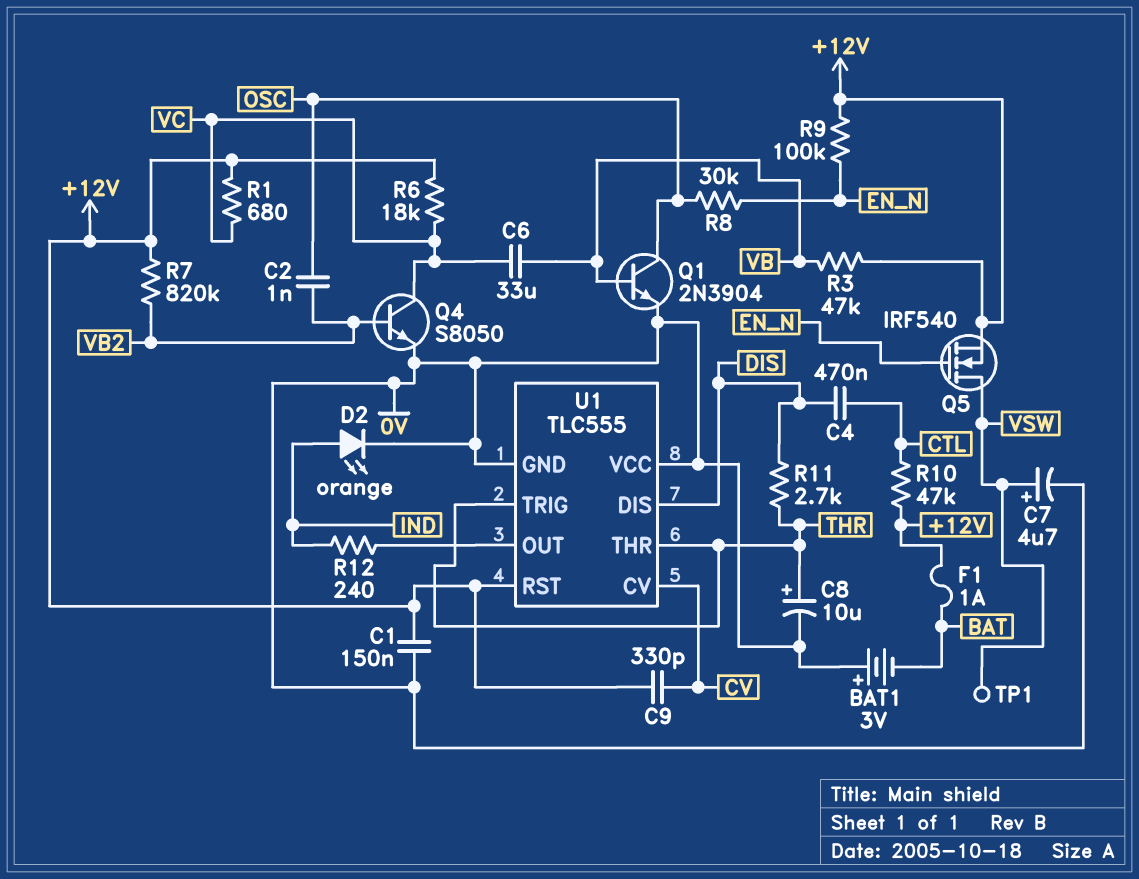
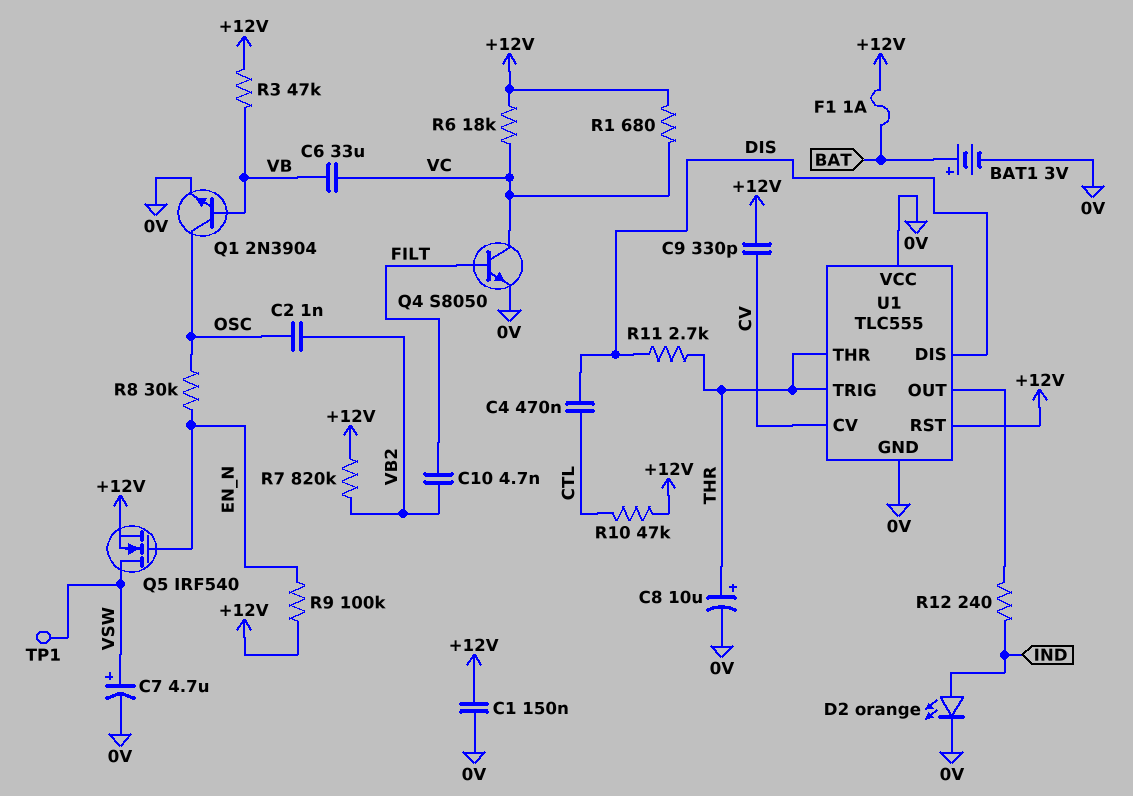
BAT1: 3V (plus 0V, minus BAT) -> 3V (plus BAT, minus 0V)
C10: none -> 4.7nF (FILT, VB2)
Q4: NPN S8050 (B VB2, C VC, E 0V) -> NPN S8050 (B FILT, C VC, E 0V)

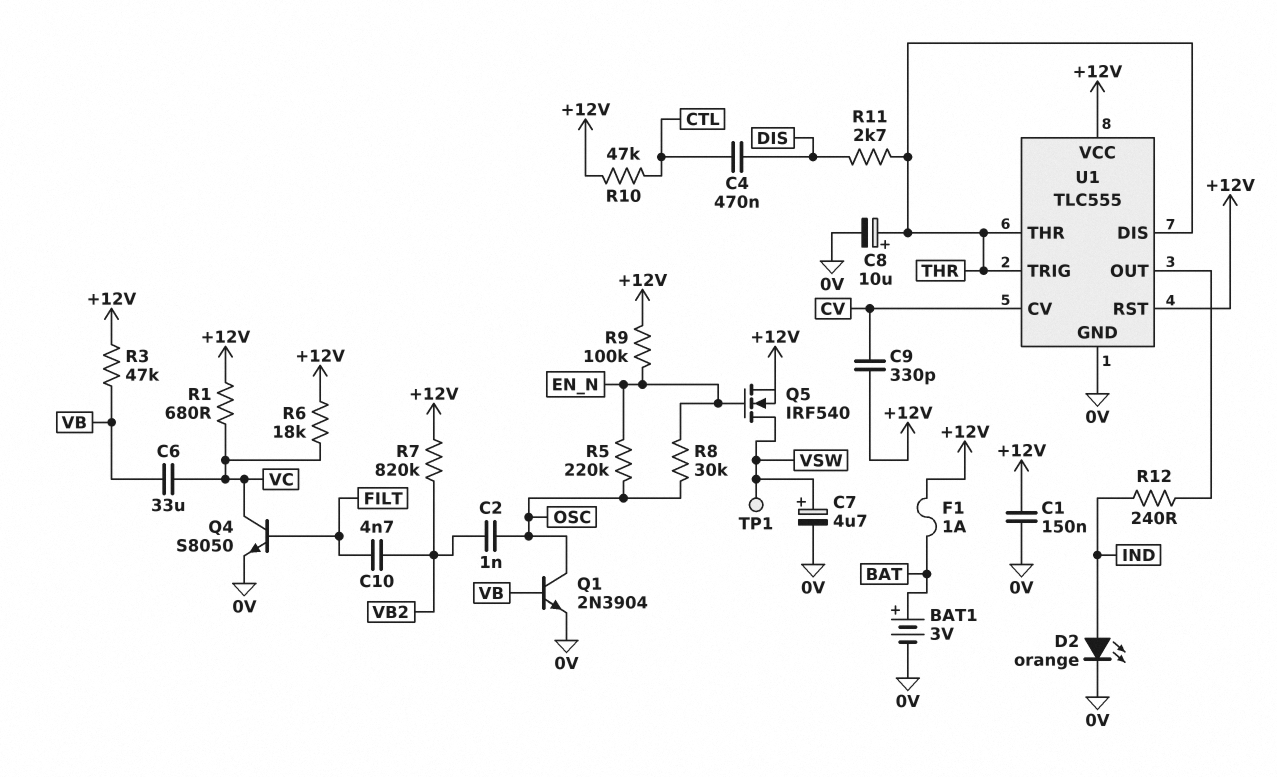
R5: none -> 220k (EN_N, OSC)
U1 pin DIS: DIS -> THR
U1 pin VCC: 0V -> +12V

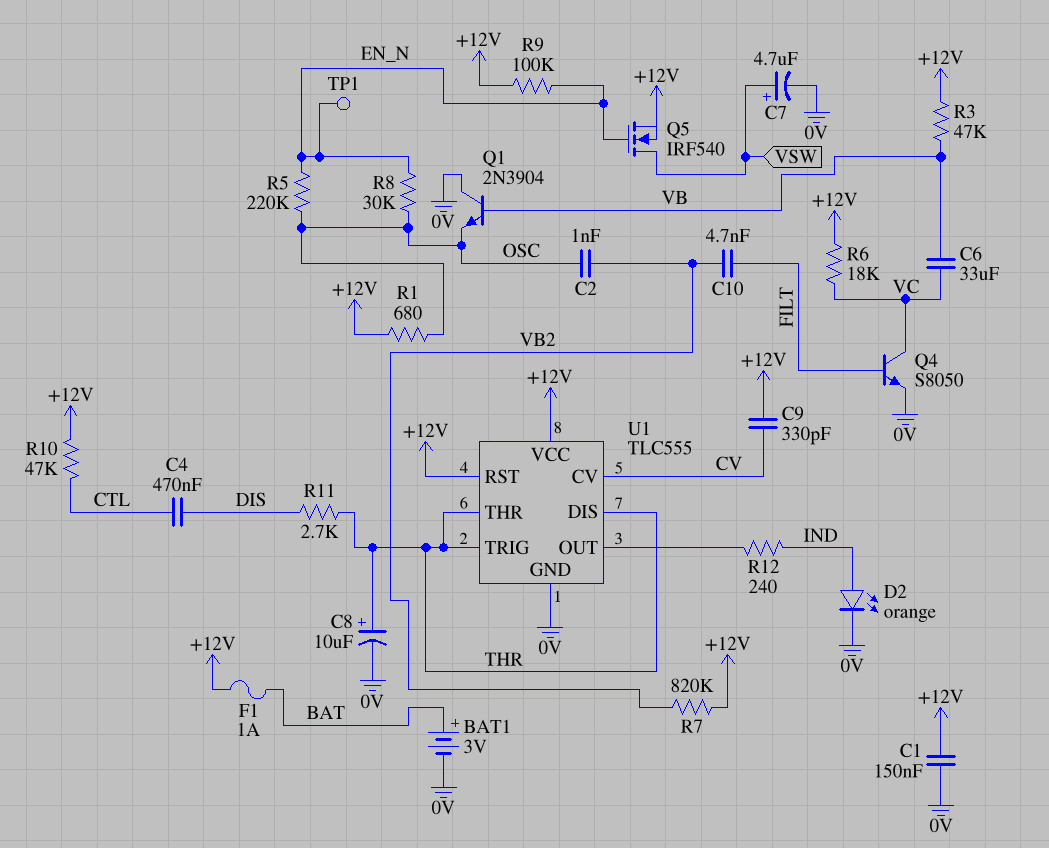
Q1: NPN 2N3904 (B VB, C OSC, E 0V) -> NPN 2N3904 (B VB, C 0V, E OSC)
R1: 680 (+12V, VC) -> 680 (+12V, OSC)
TP1: test point (VSW) -> test point (EN_N)

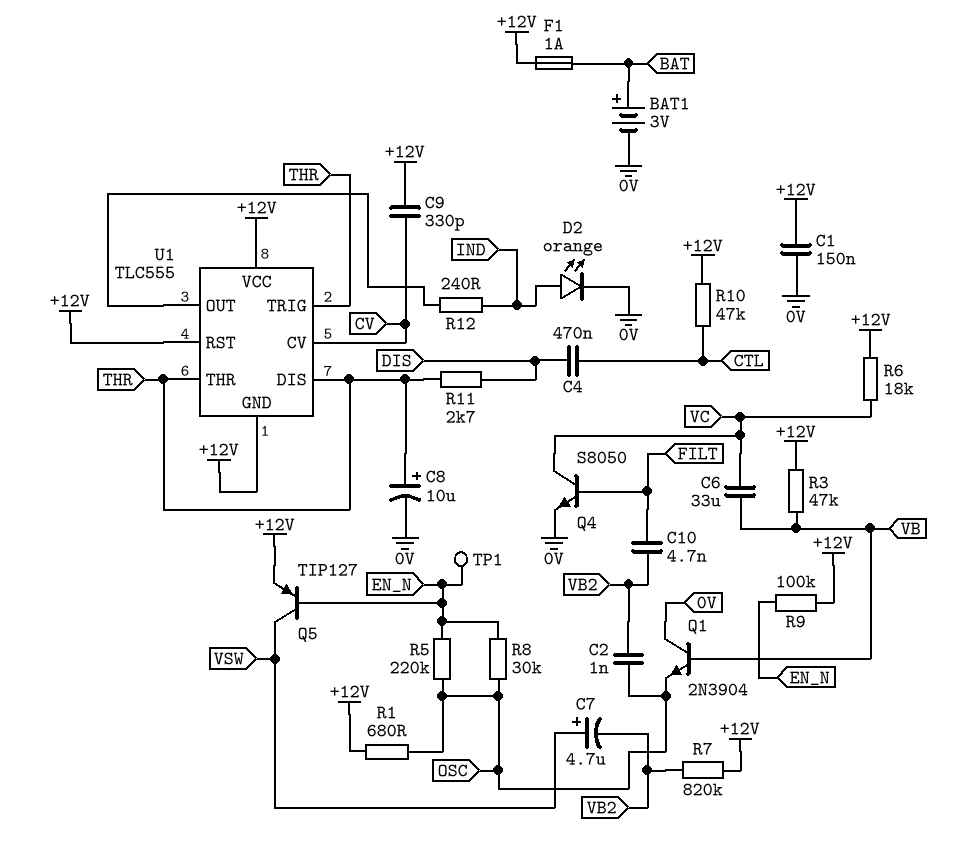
C7: 4.7uF (plus VSW, minus 0V) -> 4.7uF (plus VSW, minus VB2)
Q5: NMOS IRF540 (G EN_N, D VSW, S +12V) -> PNP TIP127 (B EN_N, C VSW, E +12V)
U1 pin GND: 0V -> +12V

